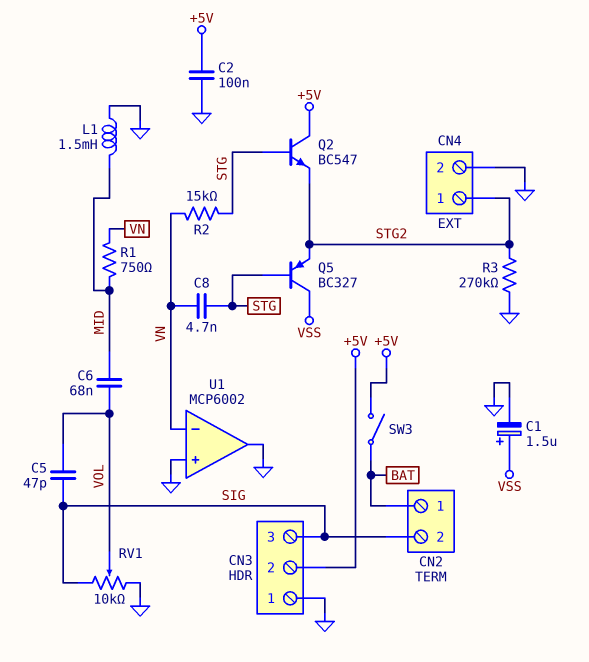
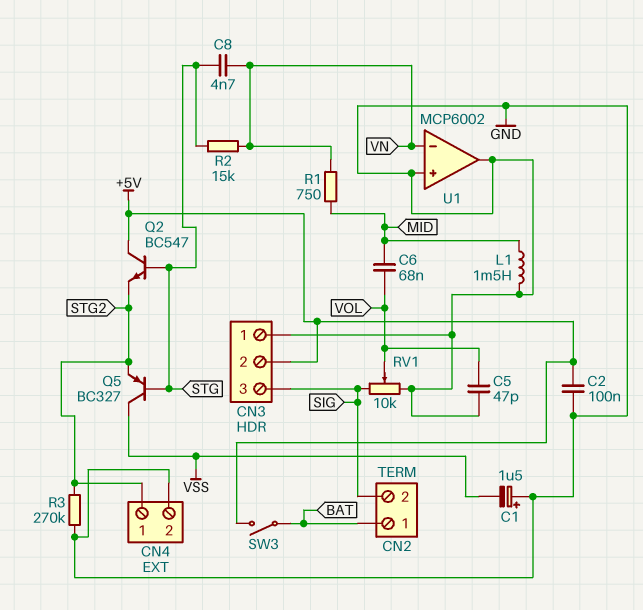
C1: 1.5uF (plus VSS, minus GND) -> 1.5uF (plus GND, minus VSS)
C5: 47pF (SIG, VOL) -> 47pF (GND, VOL)

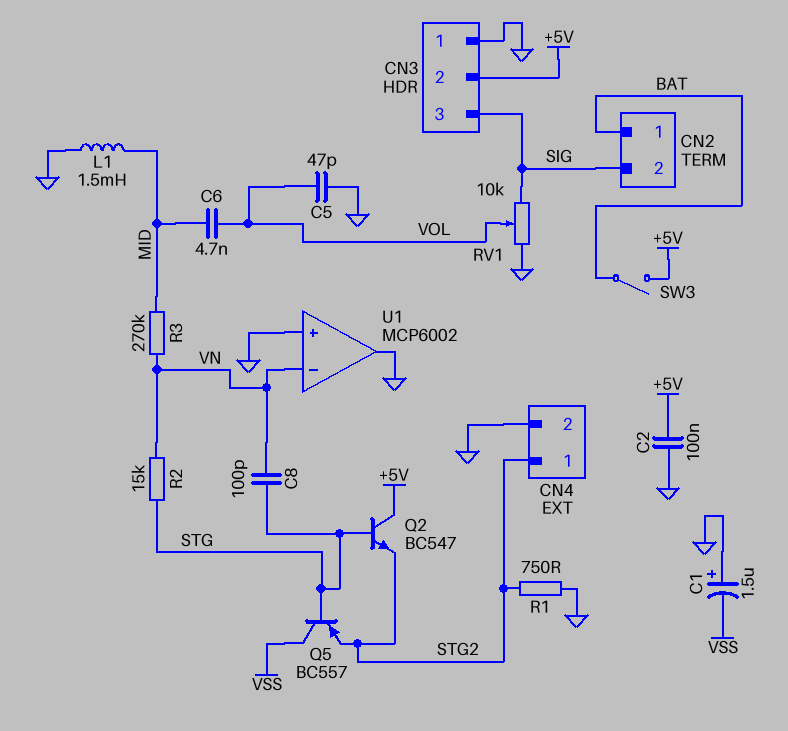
C6: 68nF (MID, VOL) -> 4.7nF (MID, VOL)
C8: 4.7nF (STG, VN) -> 100pF (STG, VN)
Q5: PNP BC327 (B STG, C VSS, E STG2) -> PNP BC557 (B STG, C VSS, E STG2)
R1: 750 (MID, VN) -> 750 (GND, STG2)
R3: 270k (GND, STG2) -> 270k (MID, VN)

